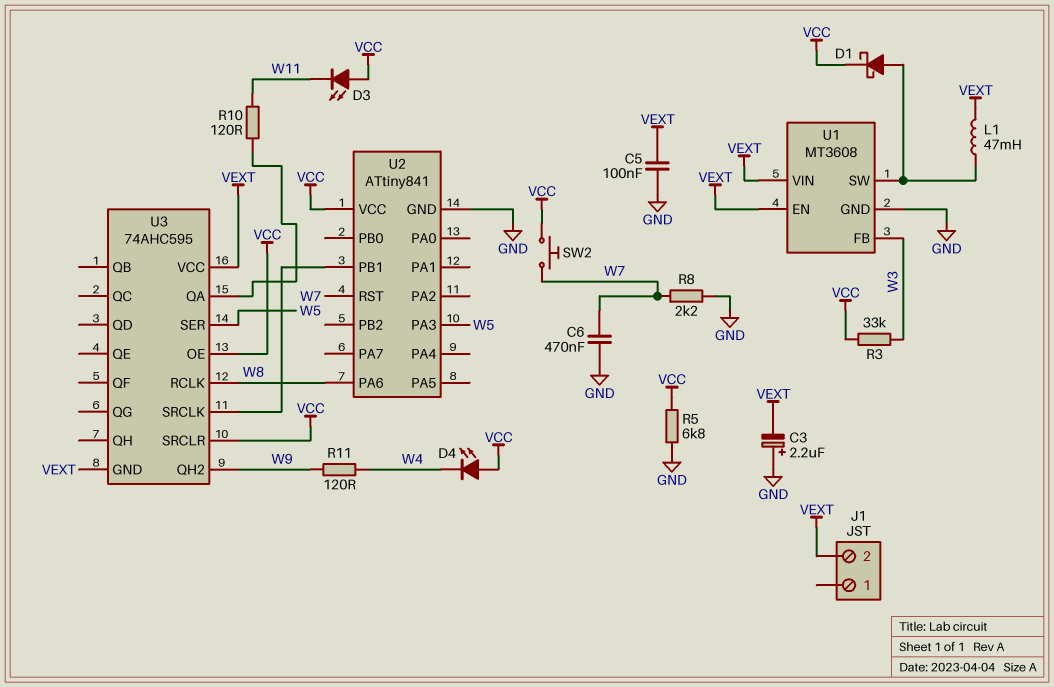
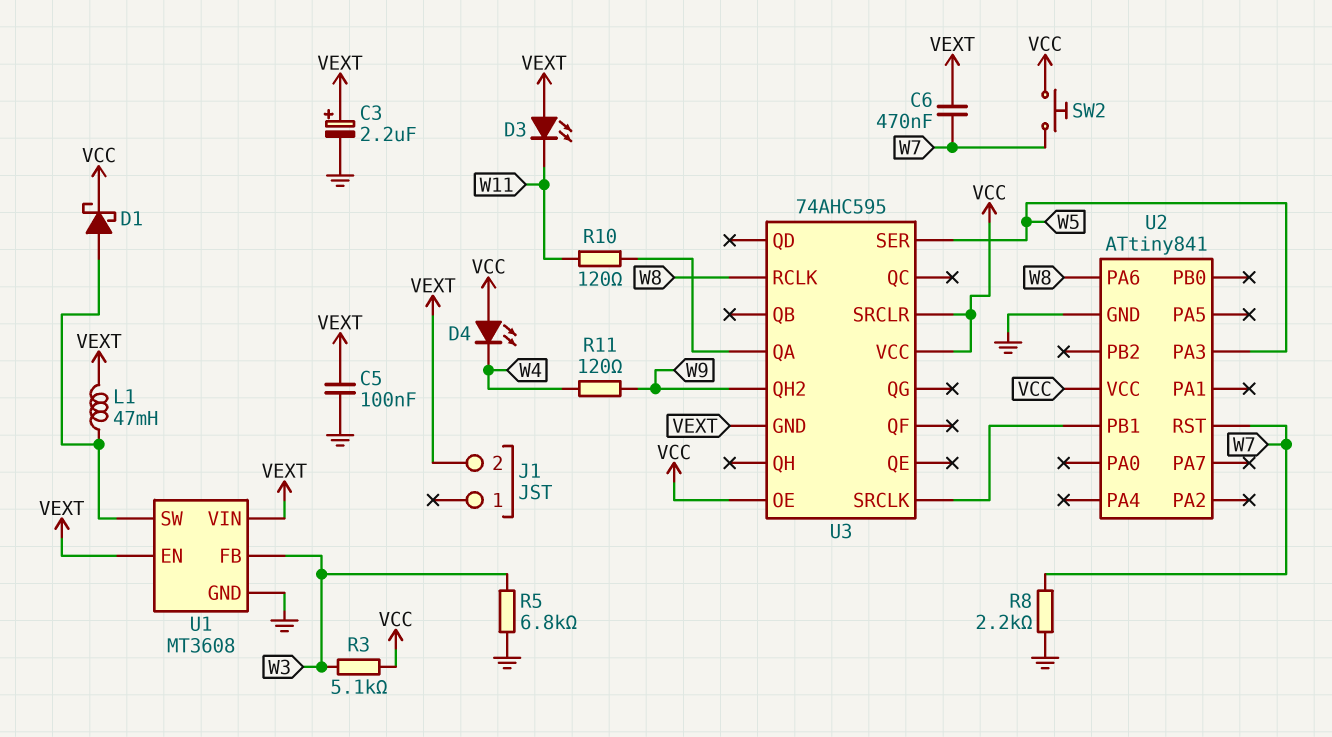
C3: 2.2uF (plus GND, minus VEXT) -> 2.2uF (plus VEXT, minus GND)
C6: 470nF (GND, W7) -> 470nF (VEXT, W7)
D3: LED (A VCC, K W11) -> LED (A VEXT, K W11)
R3: 33k (VCC, W3) -> 5.1k (VCC, W3)
R5: 6.8k (GND, VCC) -> 6.8k (GND, W3)
U3 pin VCC: VEXT -> VCC

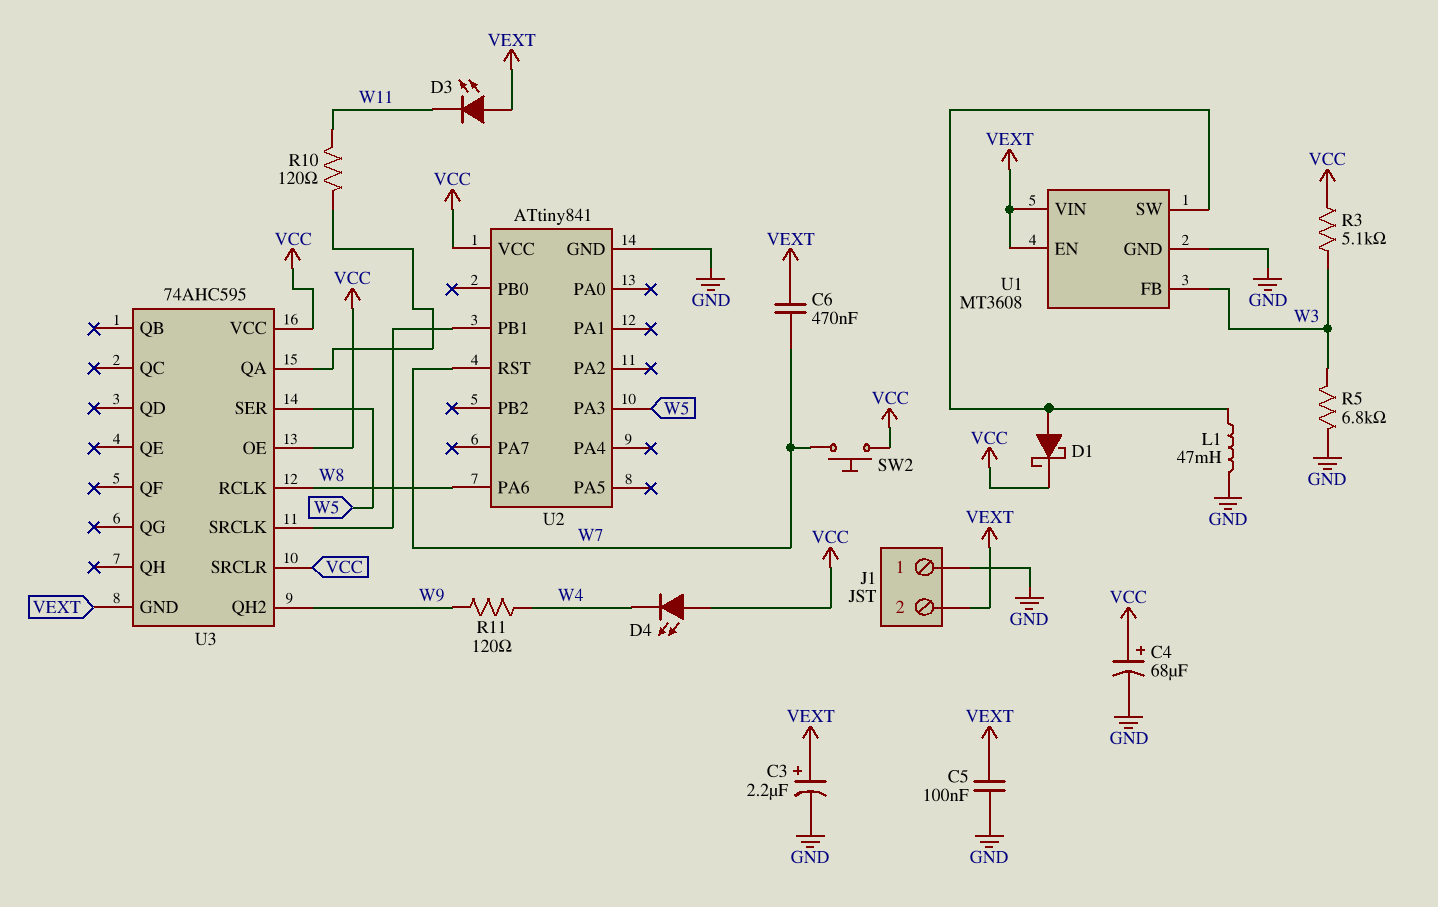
C4: none -> 68uF (plus VCC, minus GND)
J1 pin 1: none -> GND
L1: 47mH (U1/SW, VEXT) -> 47mH (GND, U1/SW)
R8: 2.2k (GND, W7) -> none

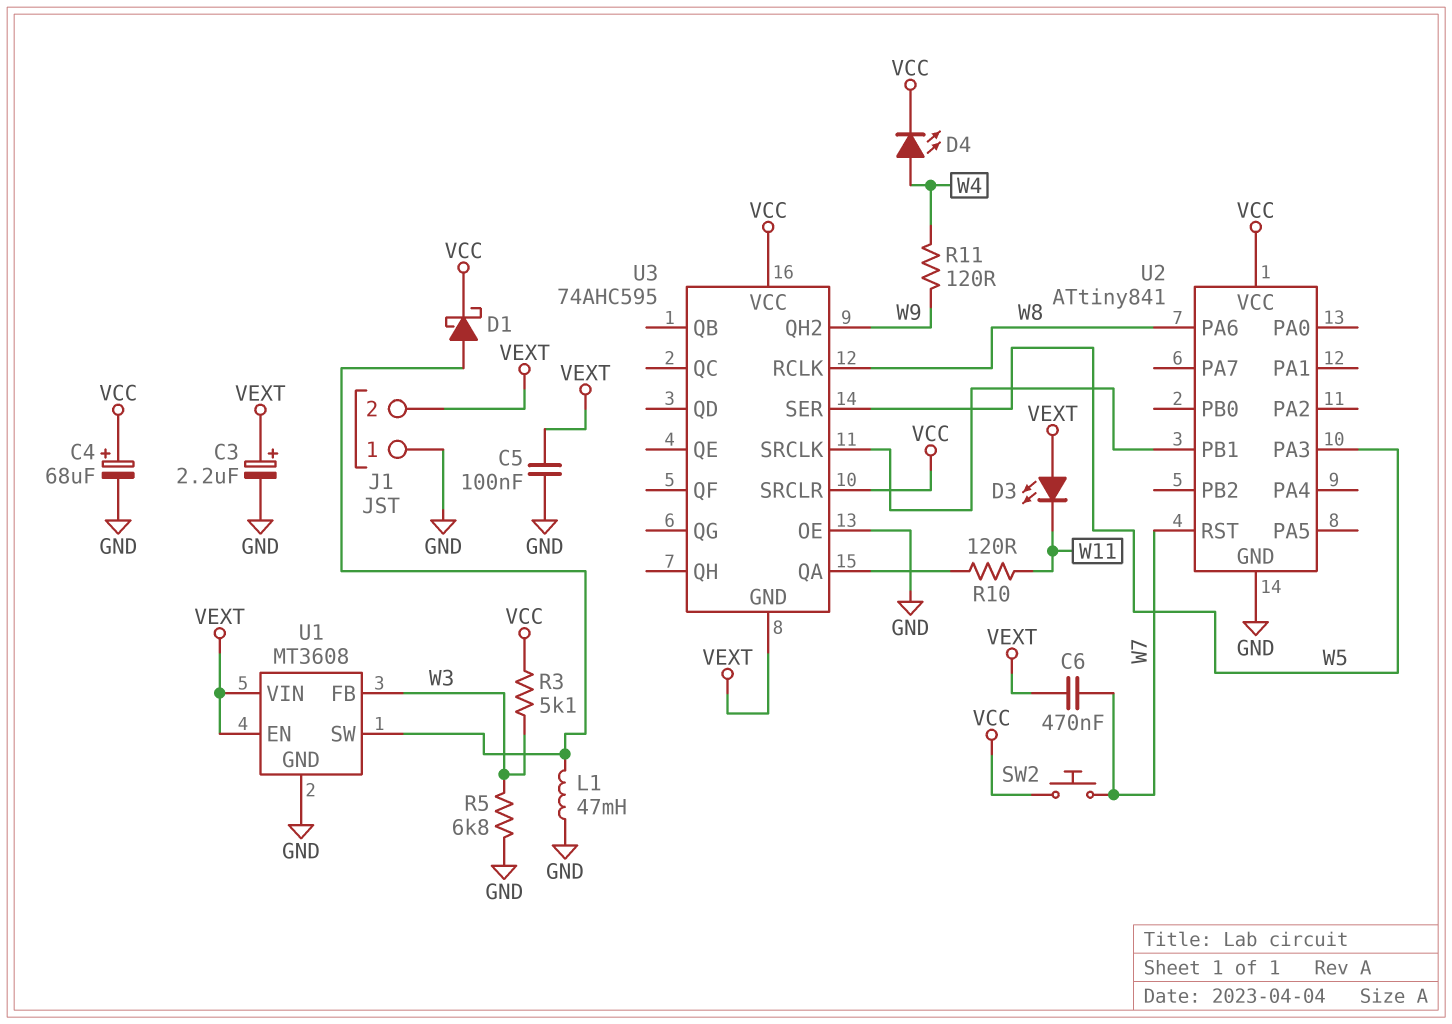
D4: LED (A VCC, K W4) -> LED (A W4, K VCC)
U3 pin OE: VCC -> GND

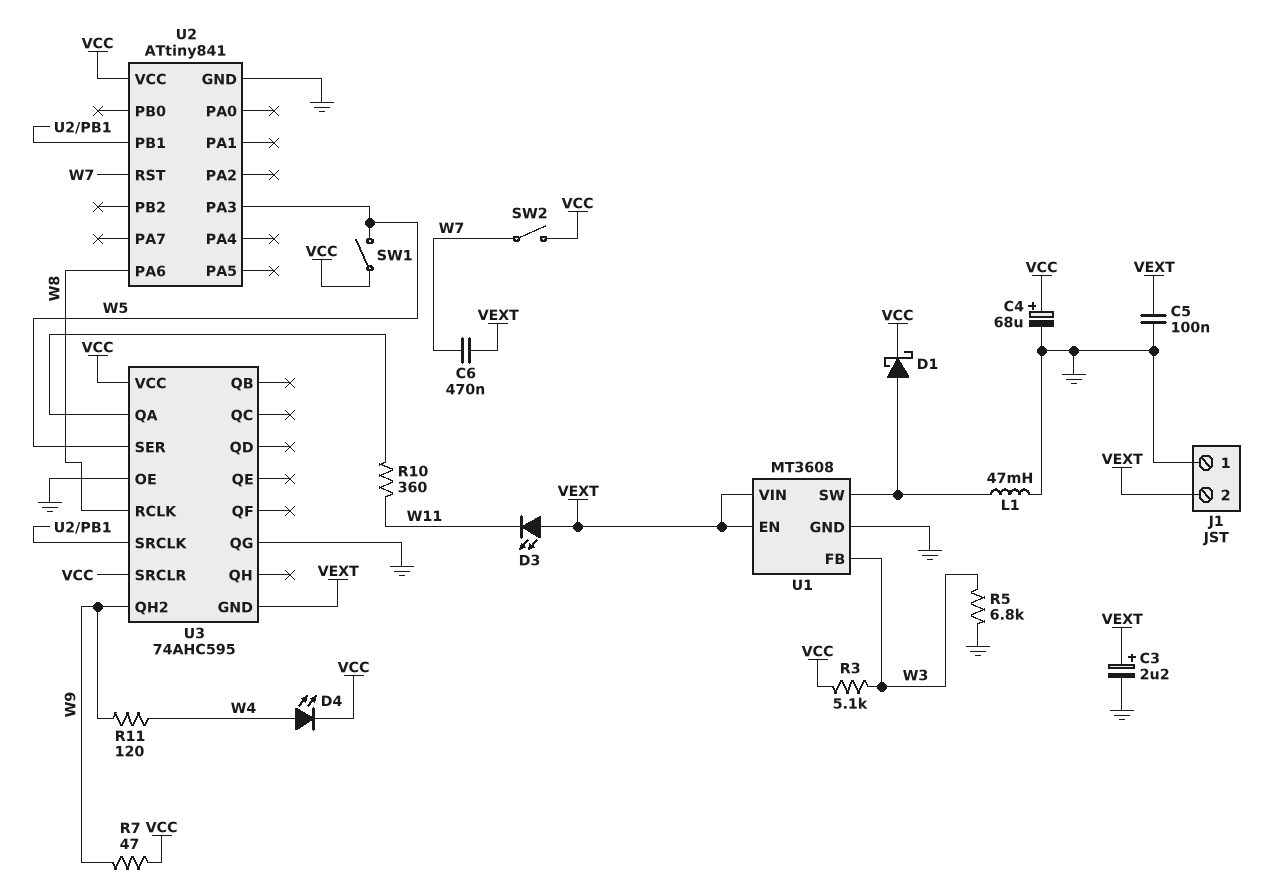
R7: none -> 47 (VCC, W9)
R10: 120 (U3/QA, W11) -> 360 (U3/QA, W11)
SW1: none -> switch (VCC, W5)
SW2: button (VCC, W7) -> switch (VCC, W7)
U3 pin QG: none -> GND

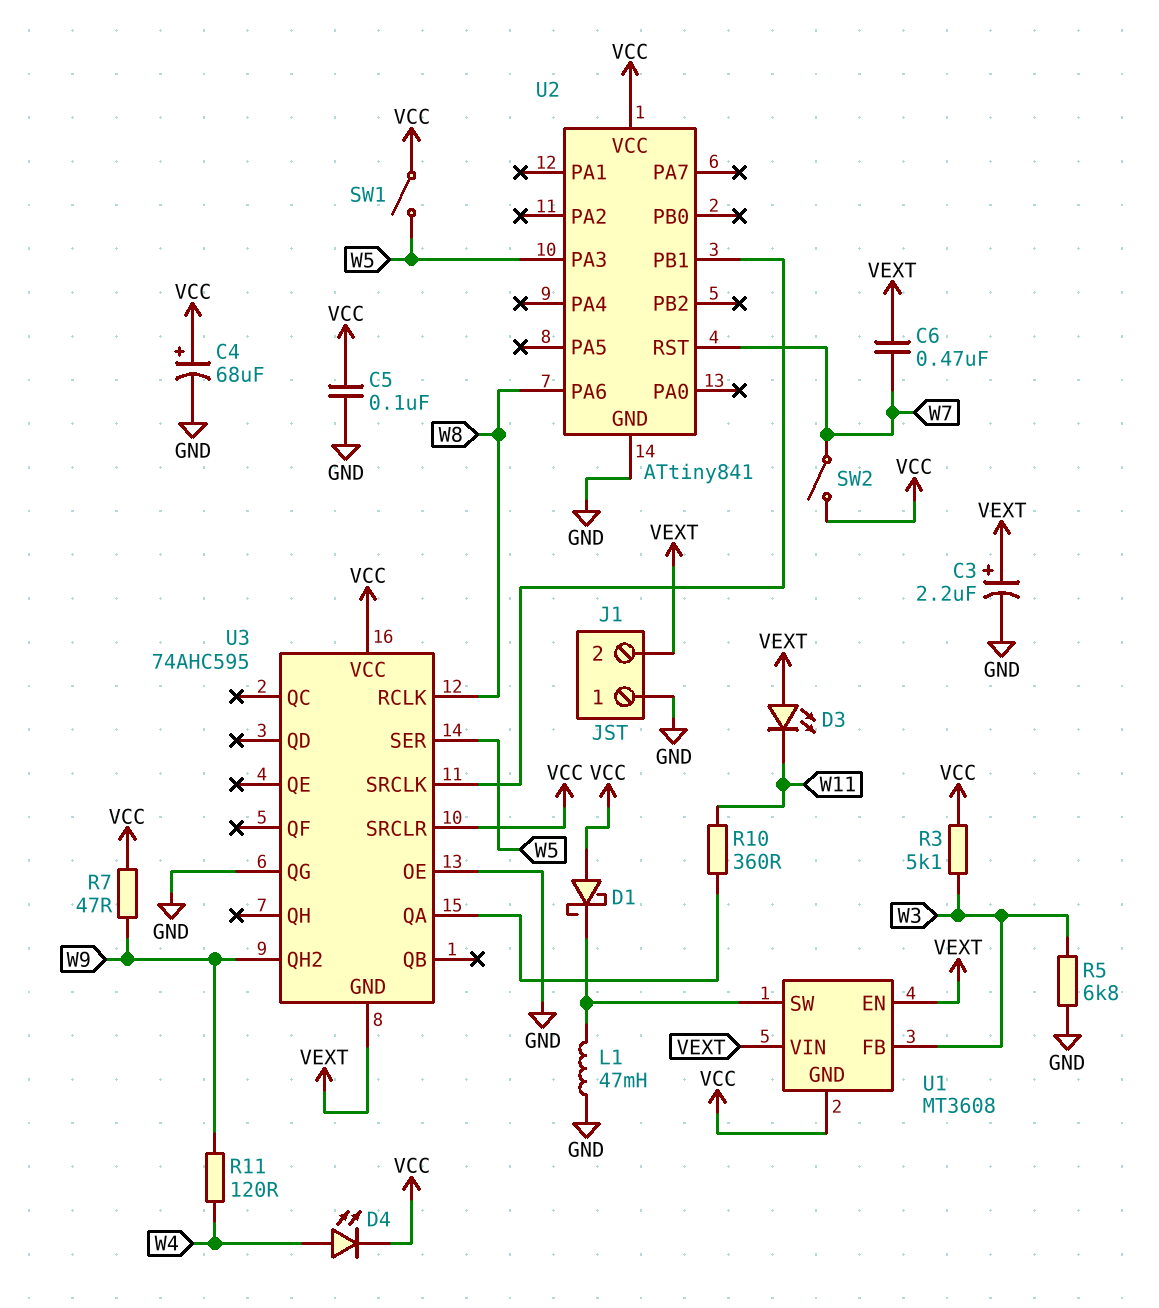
C5: 100nF (GND, VEXT) -> 100nF (GND, VCC)
D1: schottky (A U1/SW, K VCC) -> schottky (A VCC, K U1/SW)
U1 pin GND: GND -> VCC

